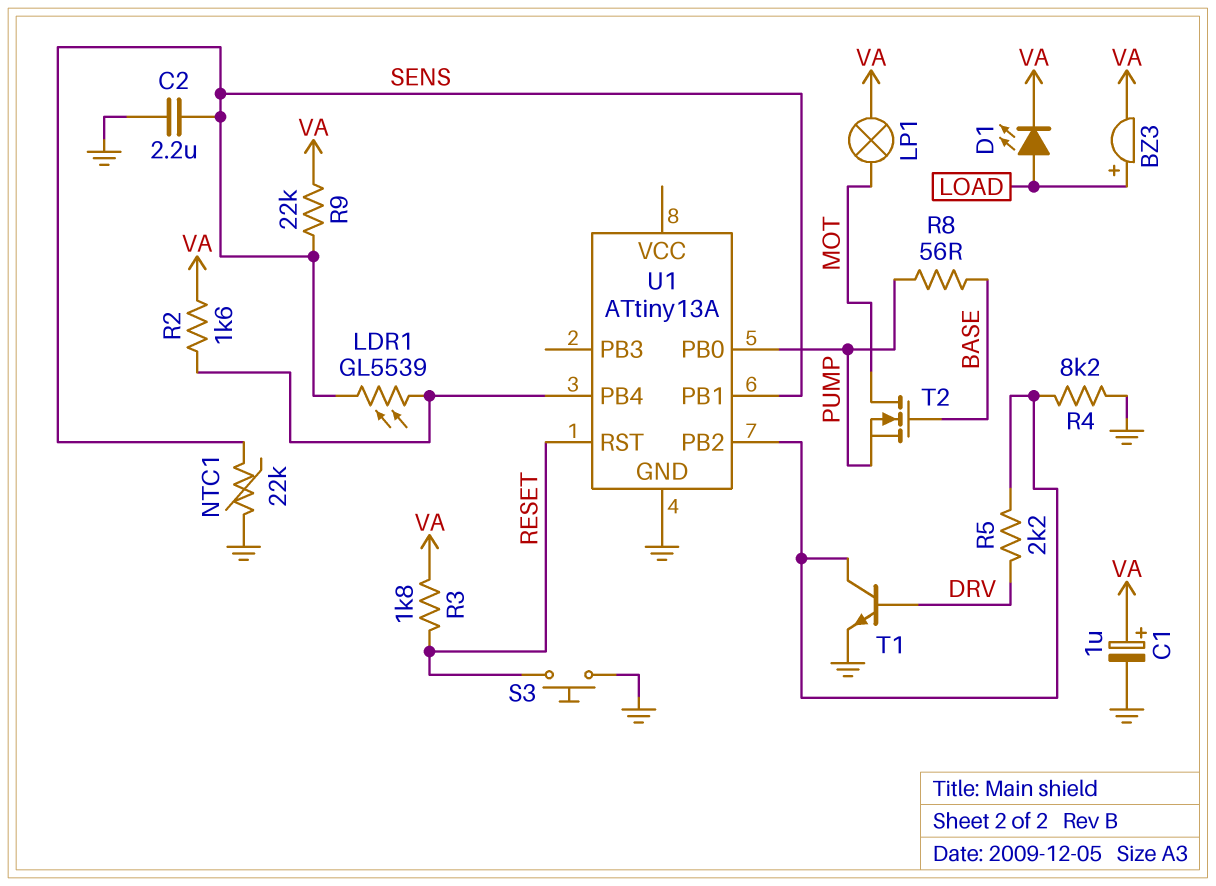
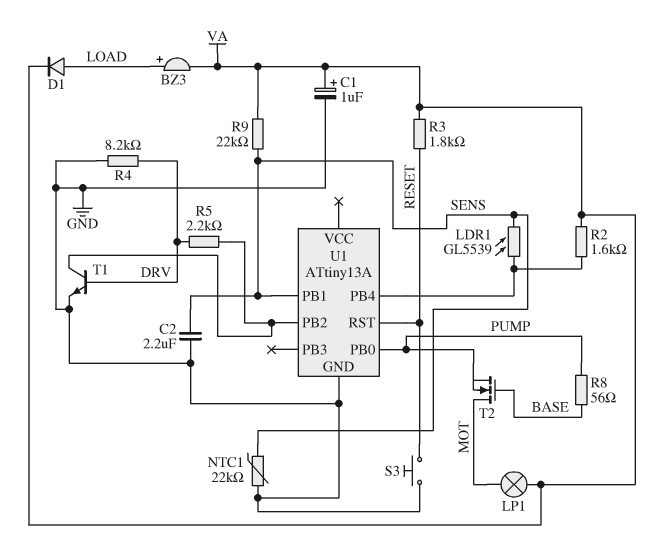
D1: LED (A LOAD, K VA) -> diode (A LOAD, K VA)
R4: 8.2k (GND, U1/PB2) -> 8.2k (DRV, GND)

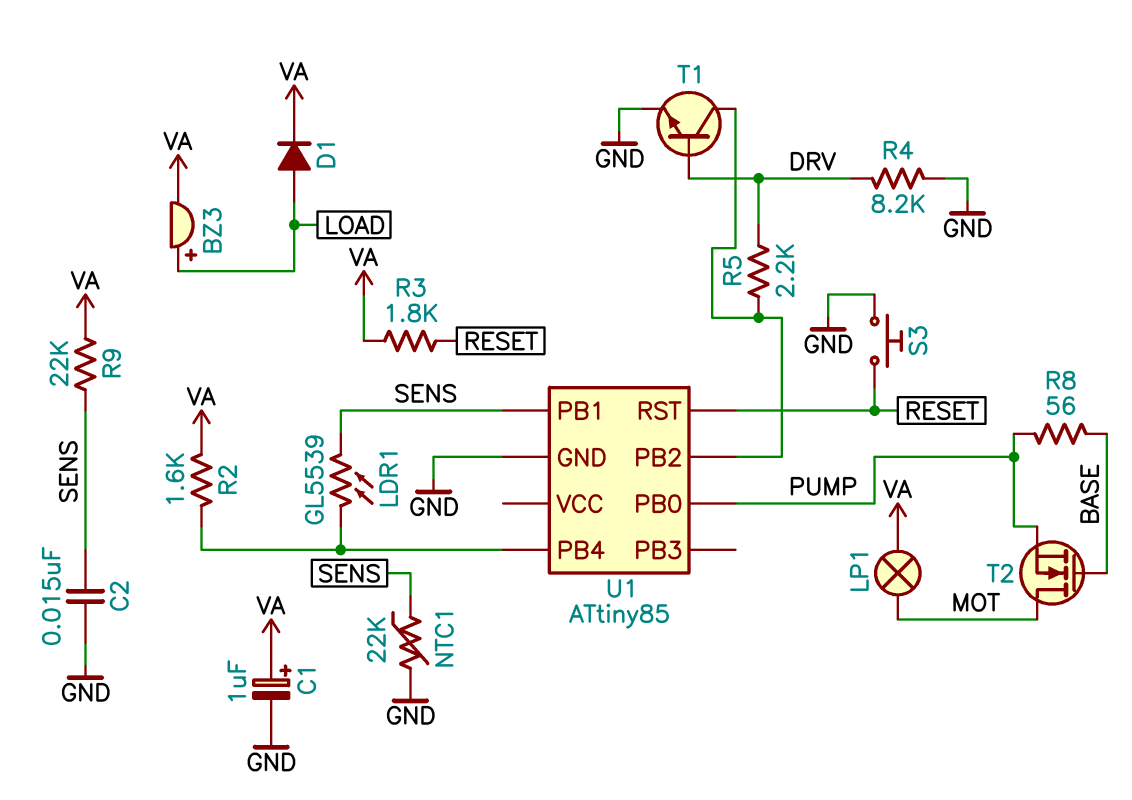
C2: 2.2uF (GND, SENS) -> 15nF (GND, SENS)
U1: ATtiny13A -> ATtiny85

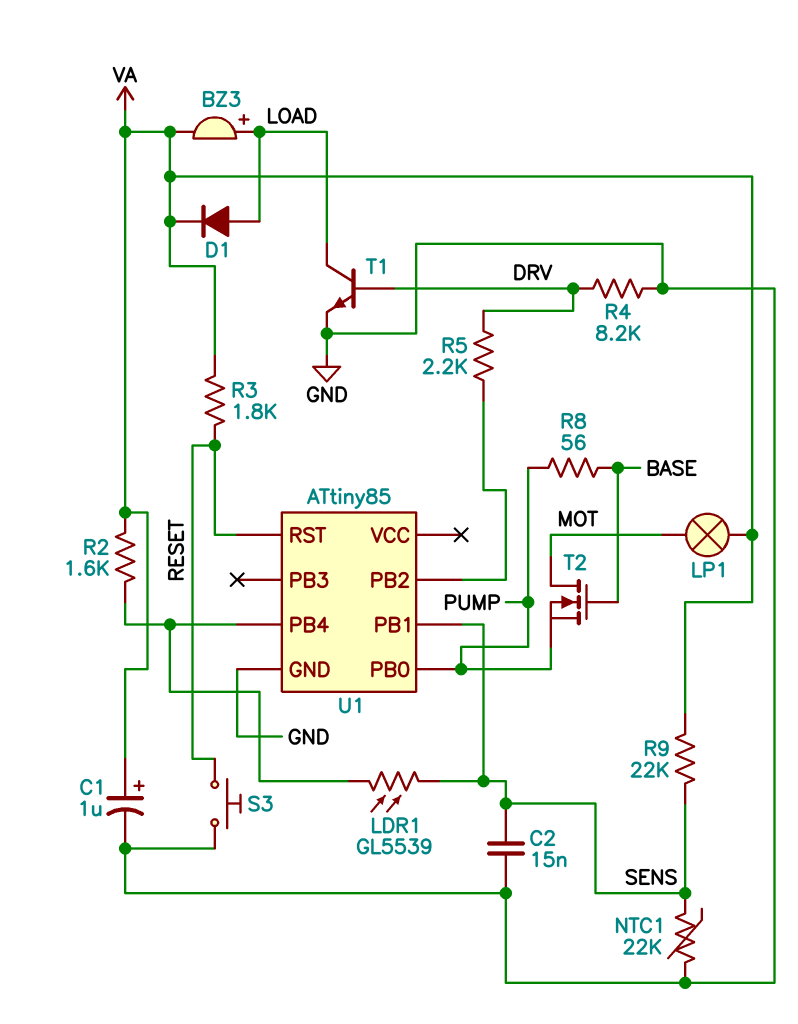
T1: NPN (B DRV, C U1/PB2, E GND) -> NPN (B DRV, C LOAD, E GND)

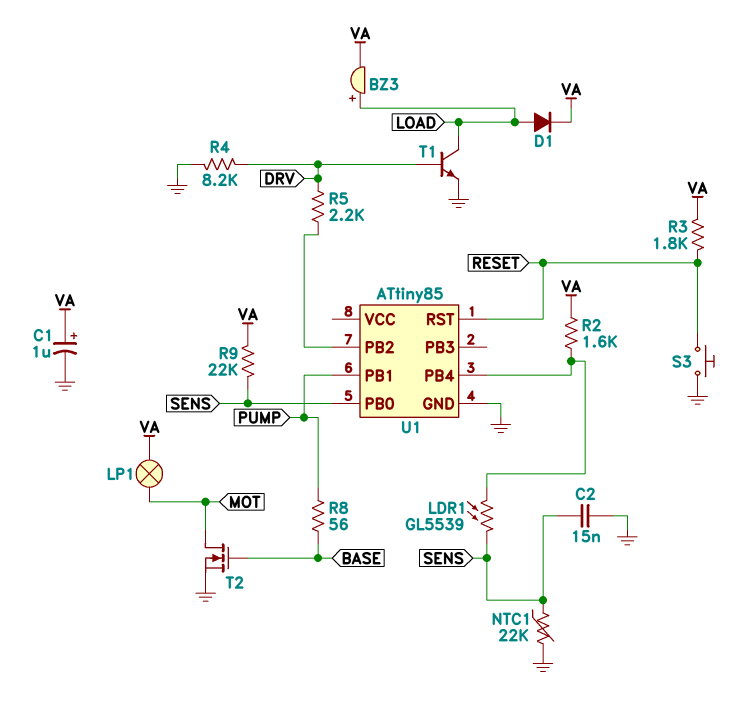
T2: NMOS (G BASE, D MOT, S PUMP) -> NMOS (G BASE, D MOT, S GND)
U1 pin PB0: PUMP -> SENS
U1 pin PB1: SENS -> PUMP

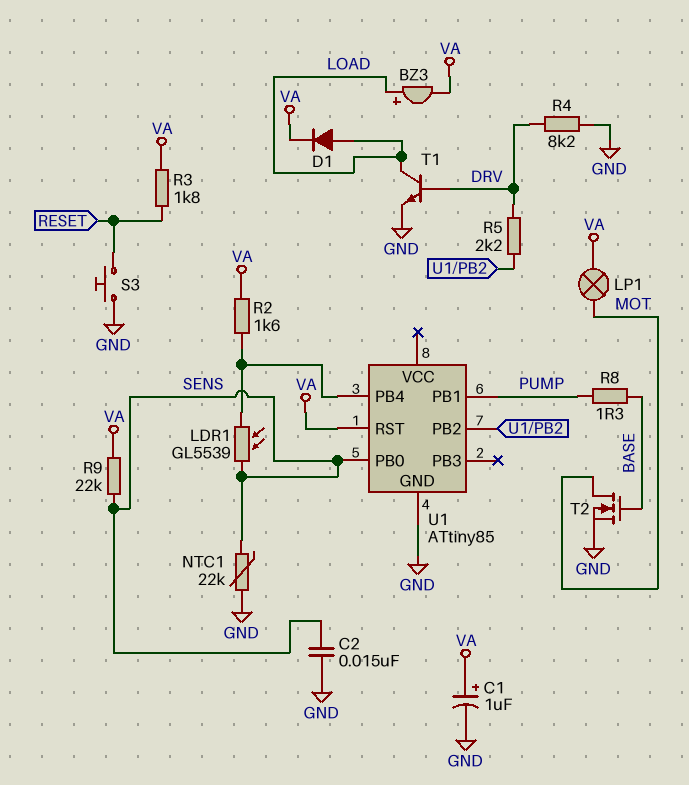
R8: 56 (BASE, PUMP) -> 1.3 (BASE, PUMP)
U1 pin RST: RESET -> VA

